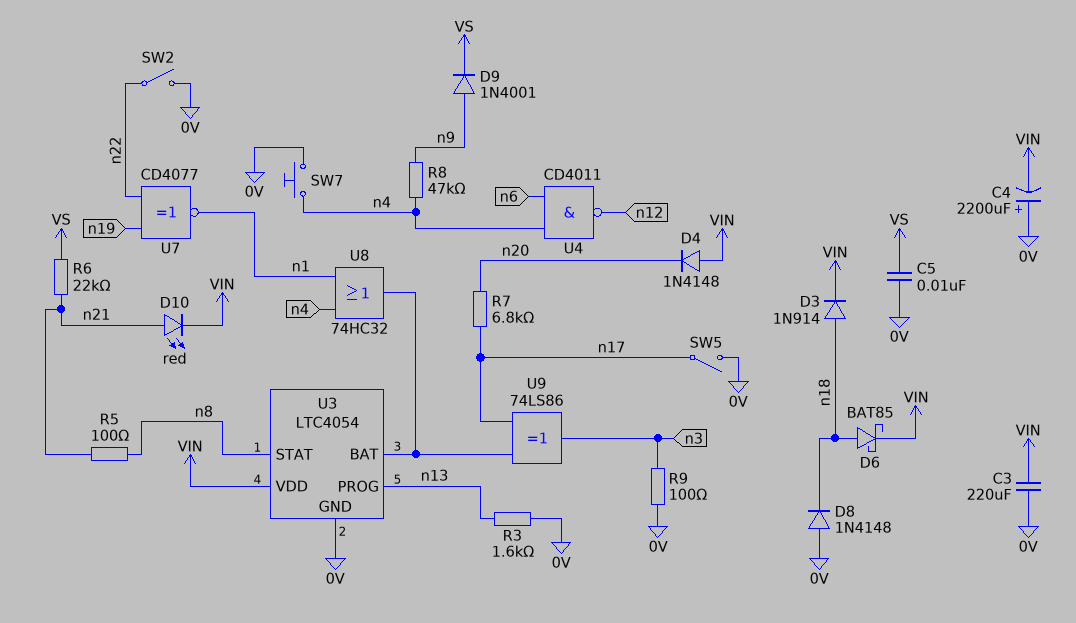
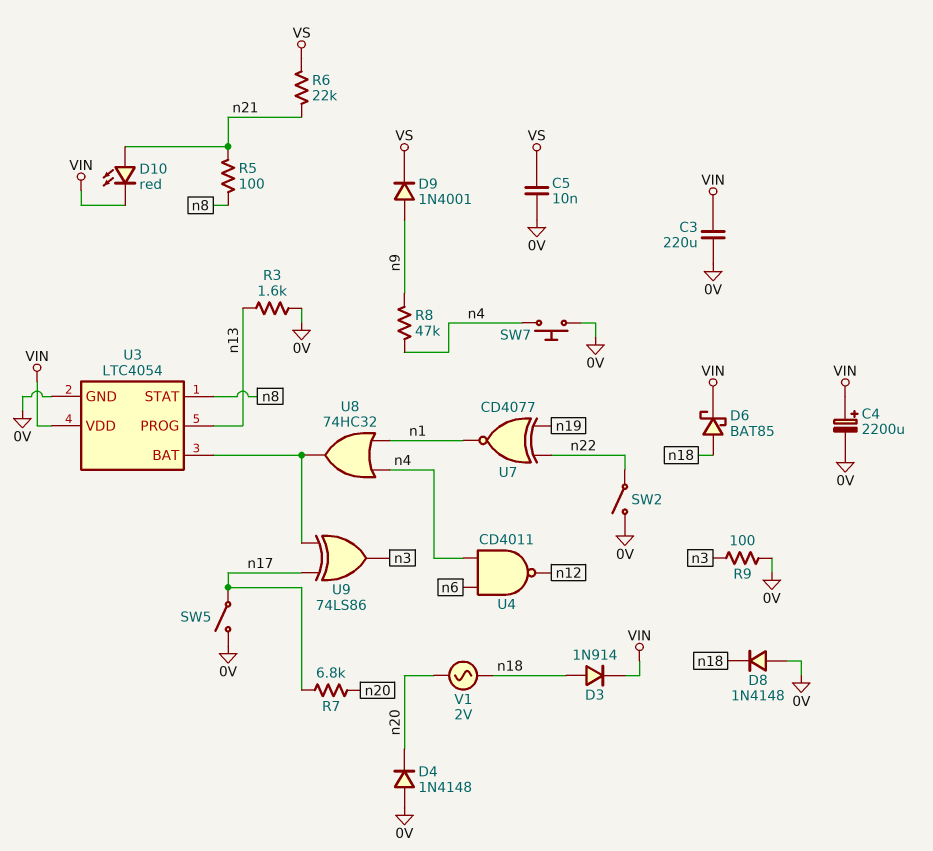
C4: 2200uF (plus 0V, minus VIN) -> 2200uF (plus VIN, minus 0V)
D4: diode 1N4148 (A VIN, K n20) -> diode 1N4148 (A 0V, K n20)
V1: none -> AC 2V (n18, n20)

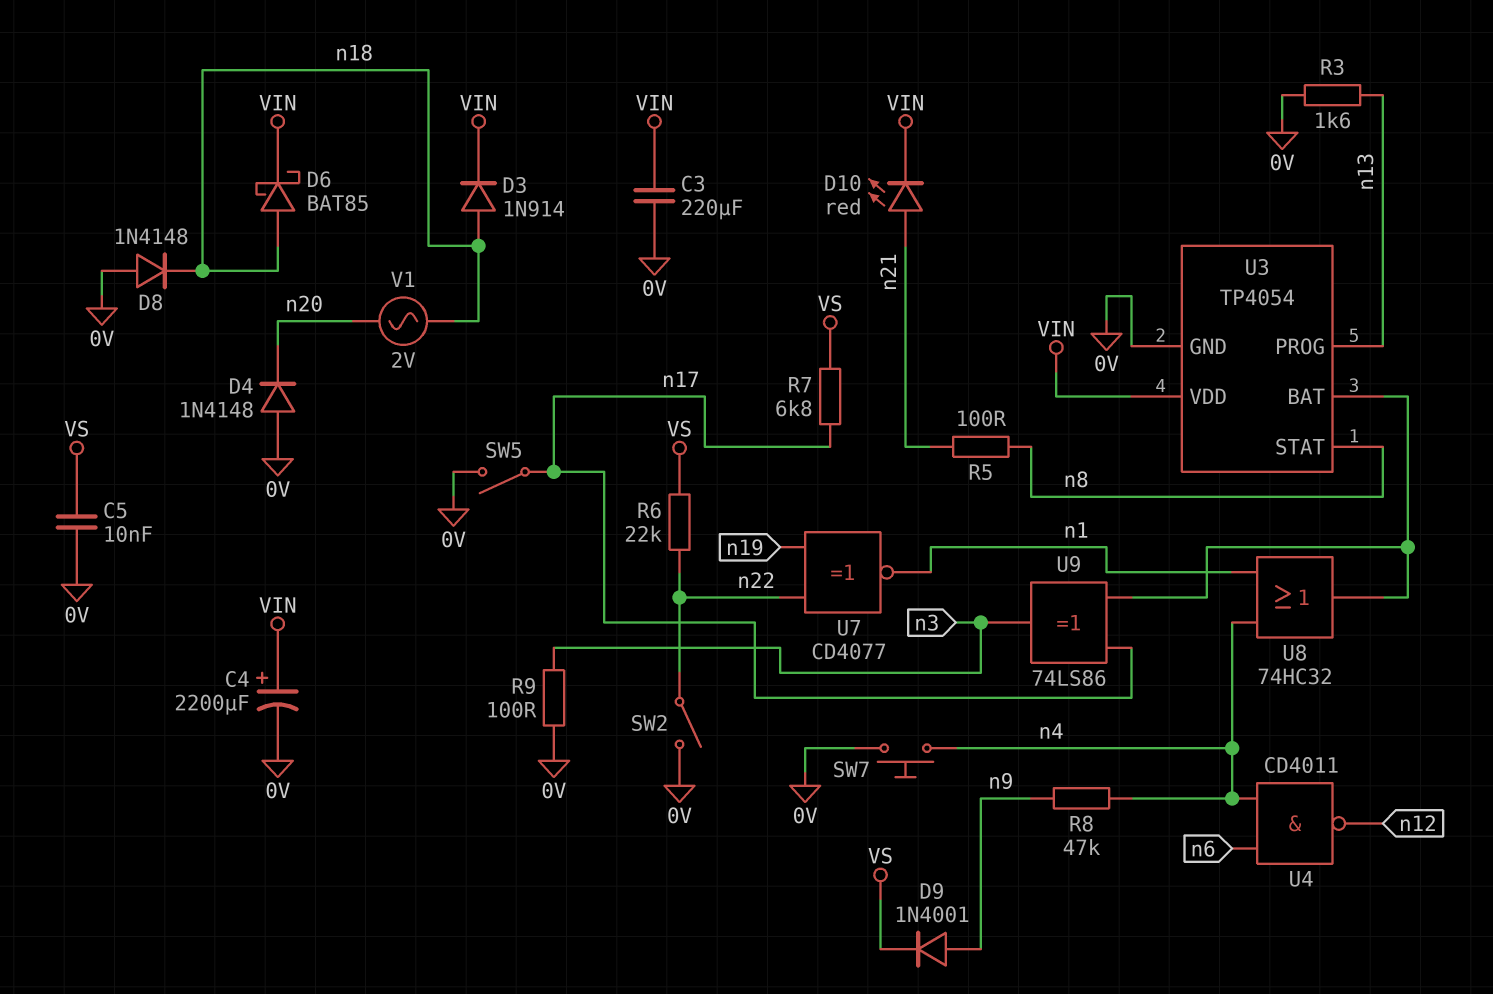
R6: 22k (VS, n21) -> 22k (VS, n22)
R7: 6.8k (n17, n20) -> 6.8k (VS, n17)
U3: LTC4054 -> TP4054

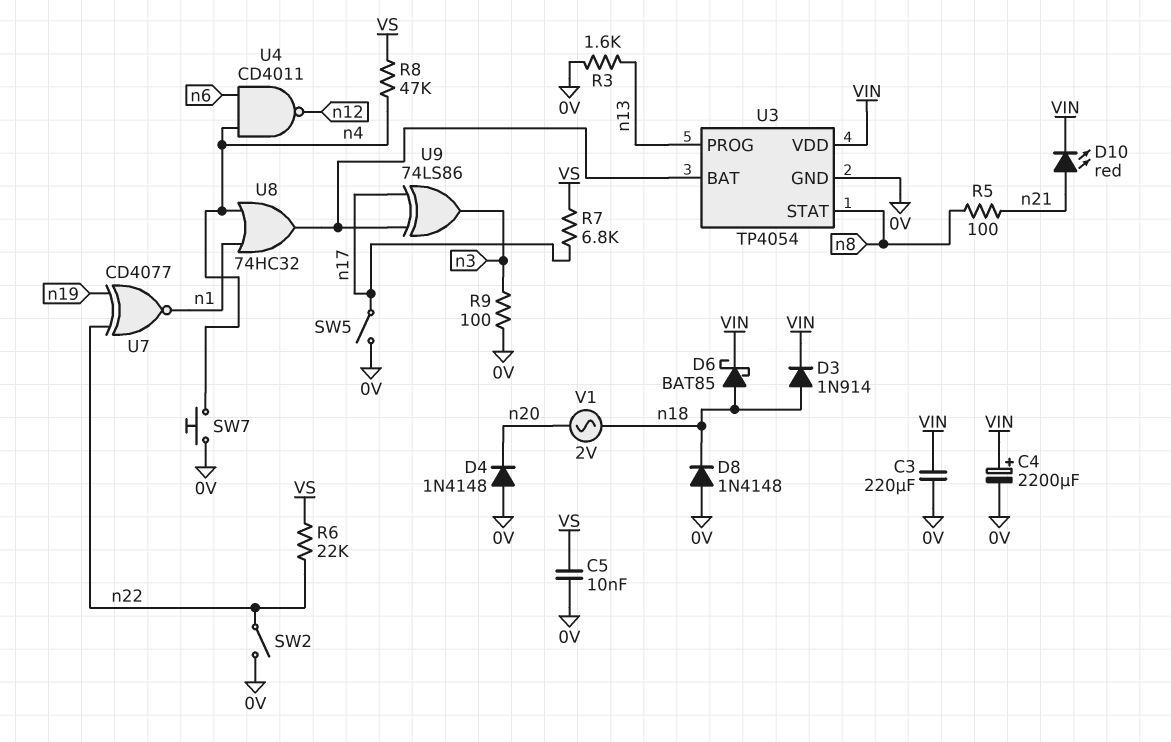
D9: diode 1N4001 (A n9, K VS) -> none
R8: 47k (n4, n9) -> 47k (VS, n4)

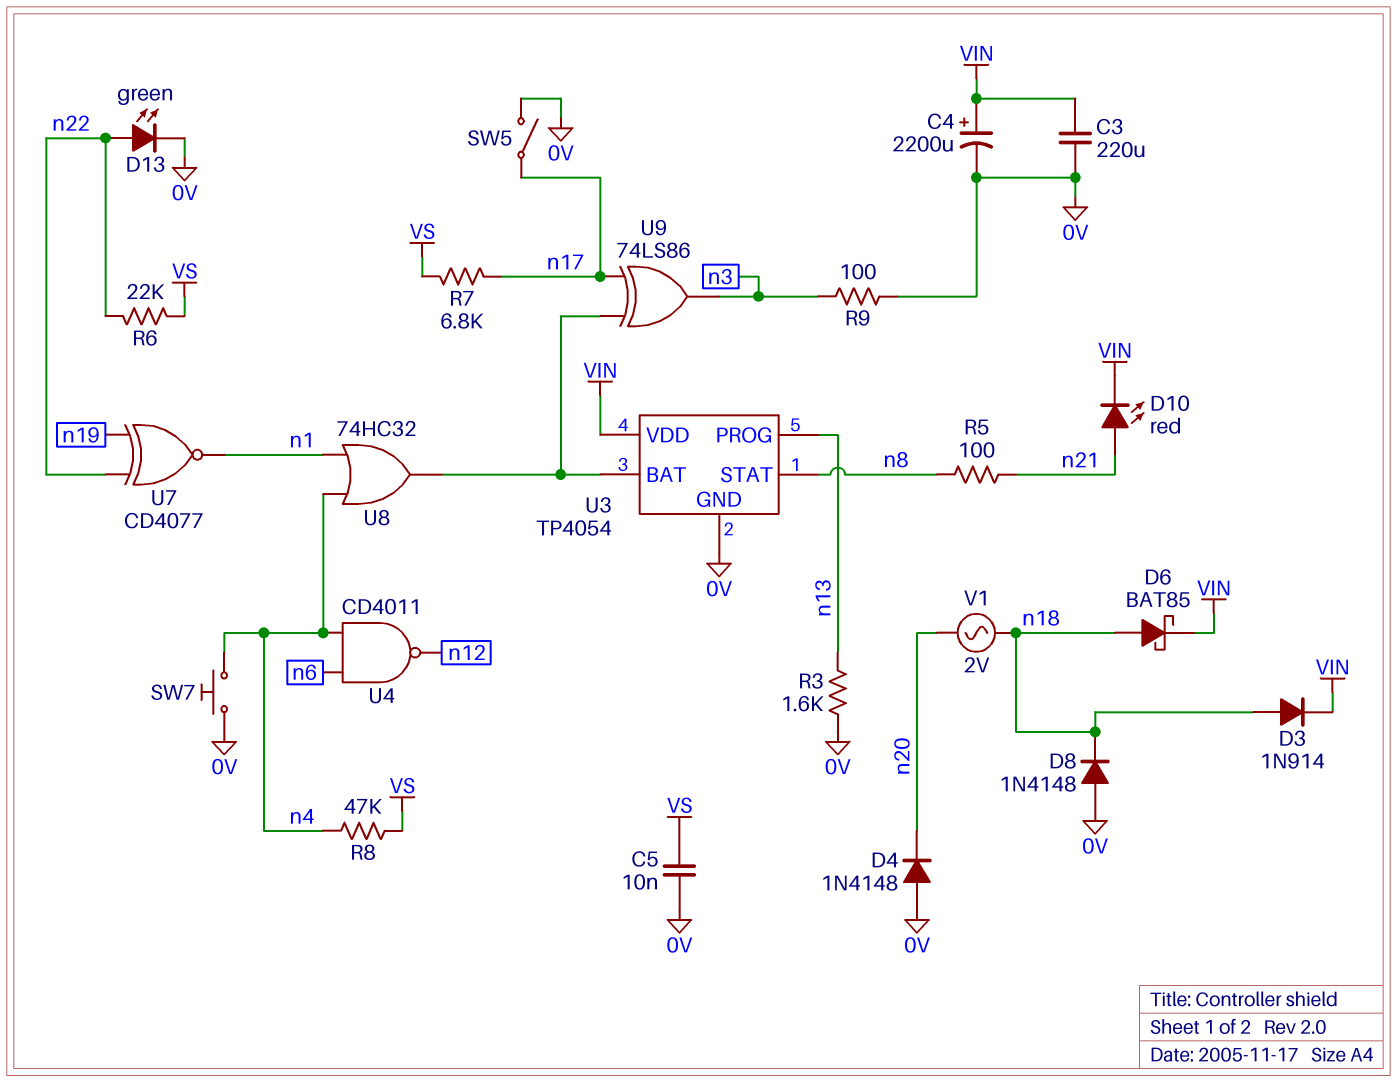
D13: none -> LED green (A n22, K 0V)
SW2: switch (0V, n22) -> none

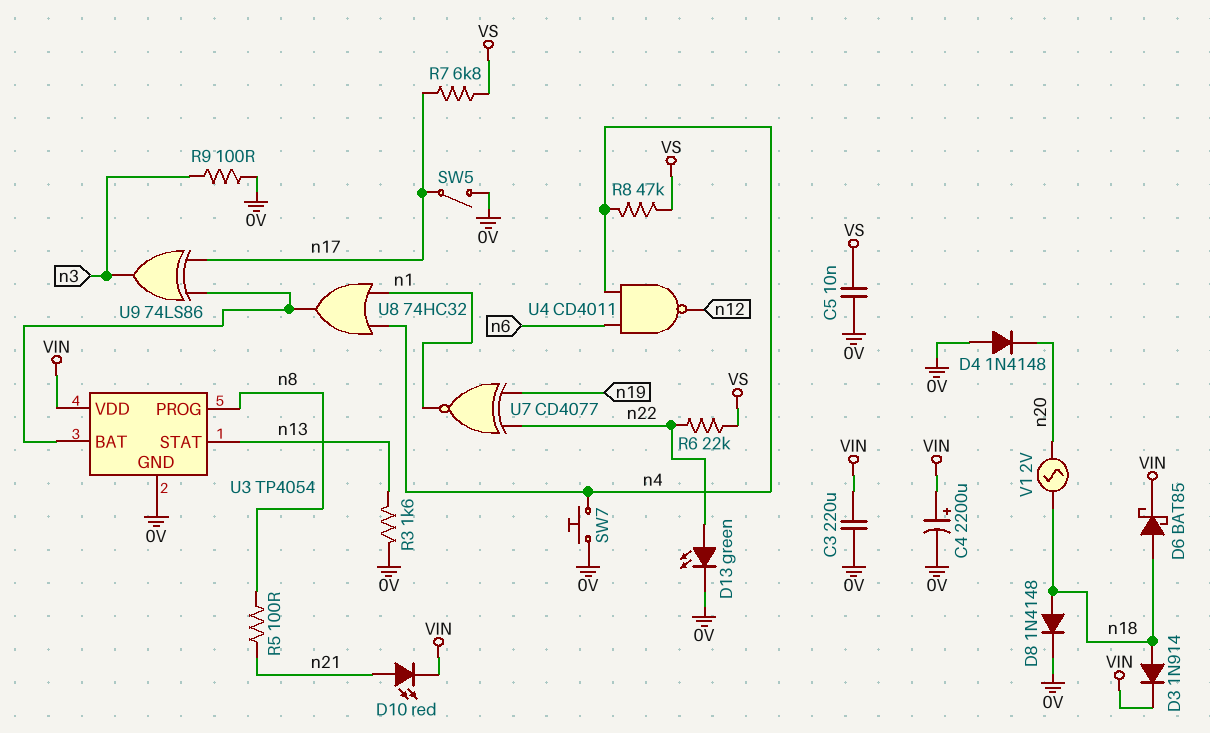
D8: diode 1N4148 (A 0V, K n18) -> diode 1N4148 (A n18, K 0V)
U3 pin PROG: n13 -> n8
U3 pin STAT: n8 -> n13

